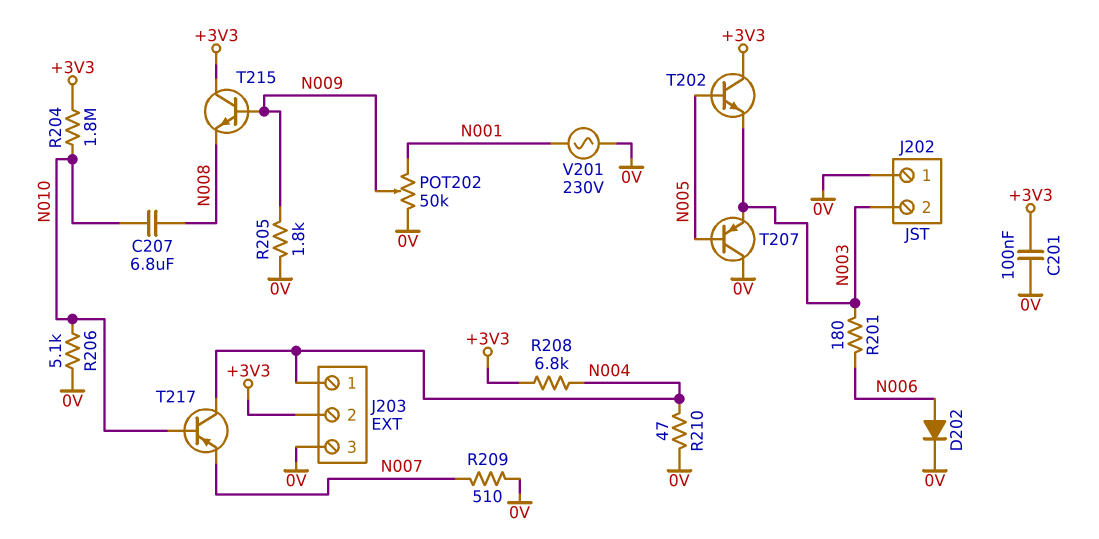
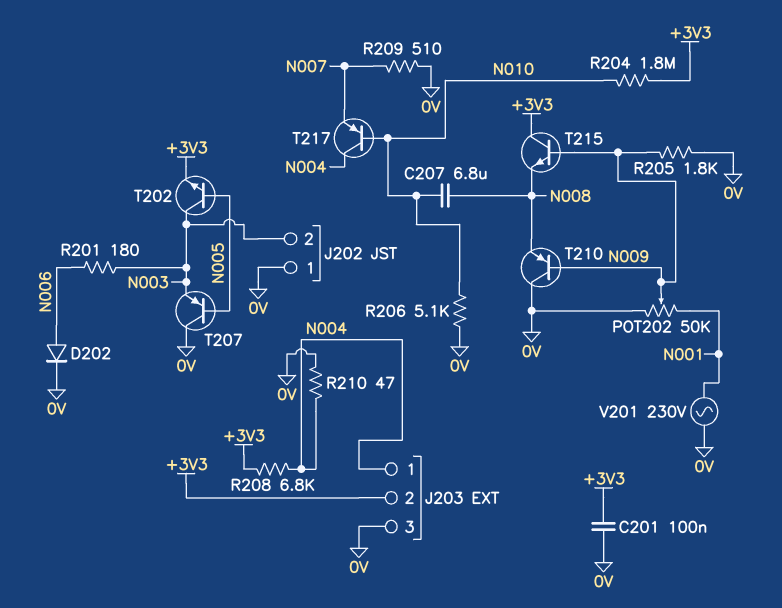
T202: NPN (B N005, C +3V3, E N003) -> NPN (B N005, C N003, E +3V3)
T210: none -> PNP (B N009, C 0V, E N008)

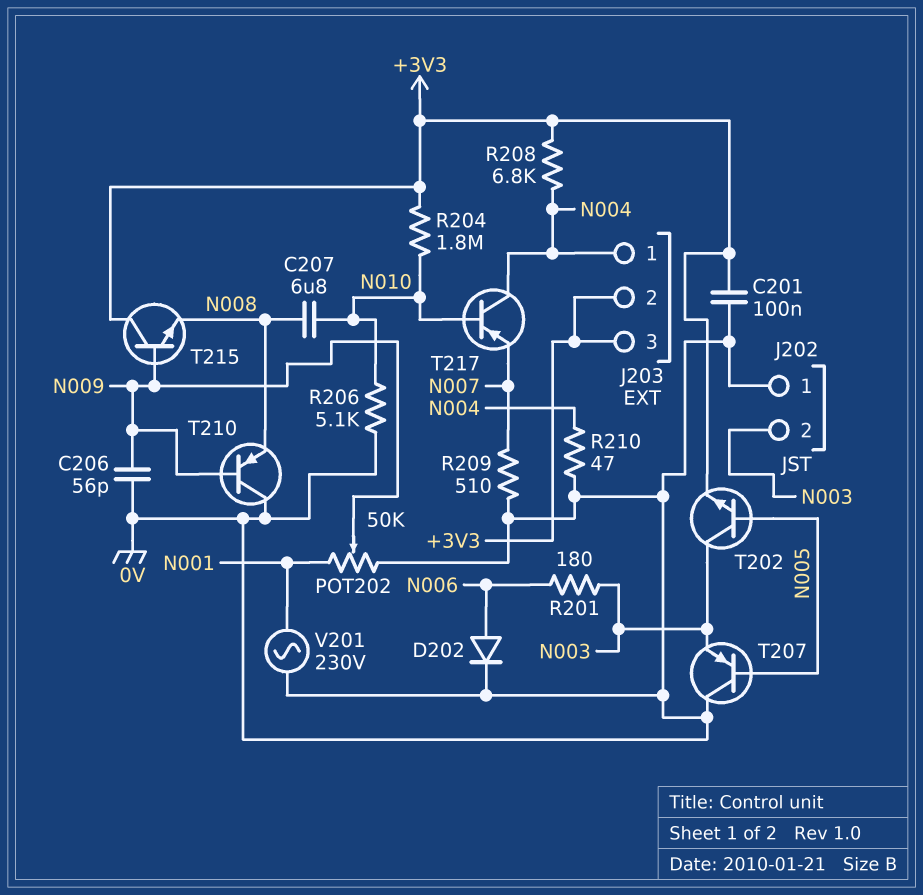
C206: none -> 56pF (0V, N009)
J203 pin 3: 0V -> +3V3
R205: 1.8k (0V, N009) -> none

